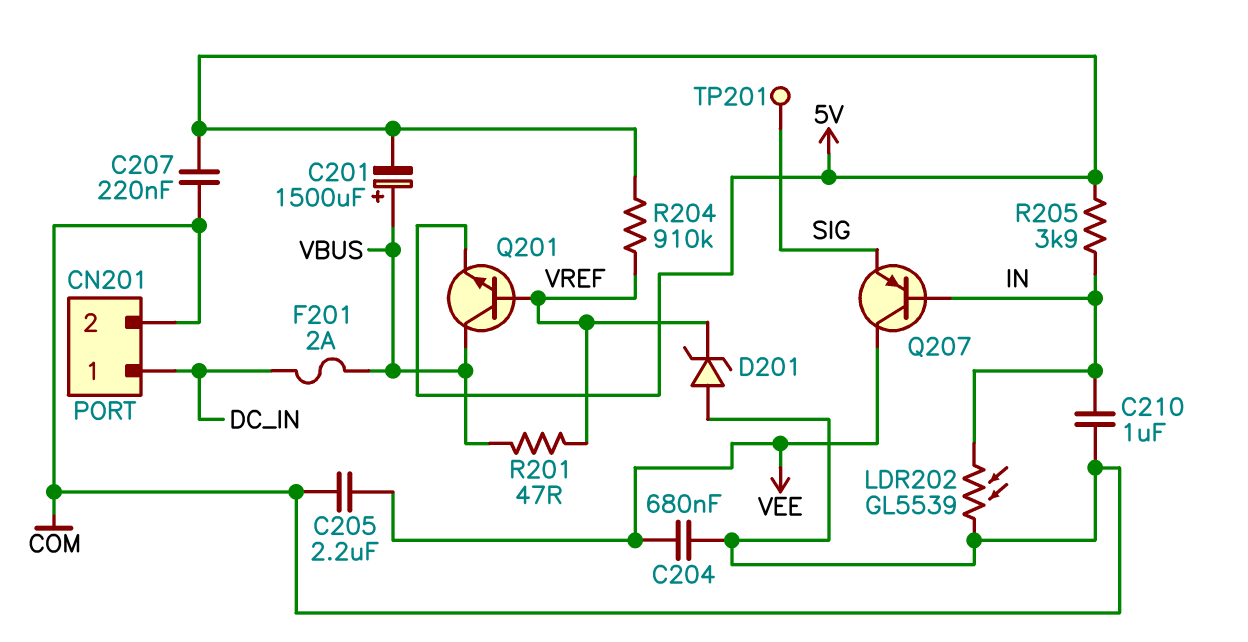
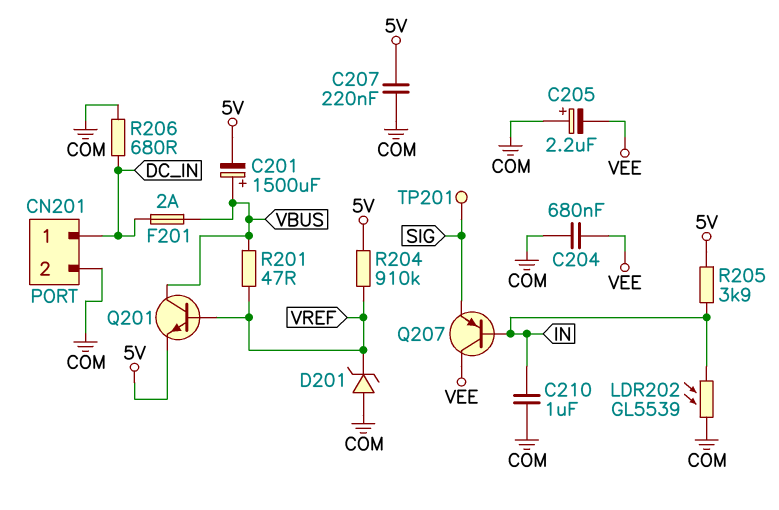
C205: 2.2uF (COM, VEE) -> 2.2uF (plus COM, minus VEE)
R206: none -> 680 (COM, DC_IN)

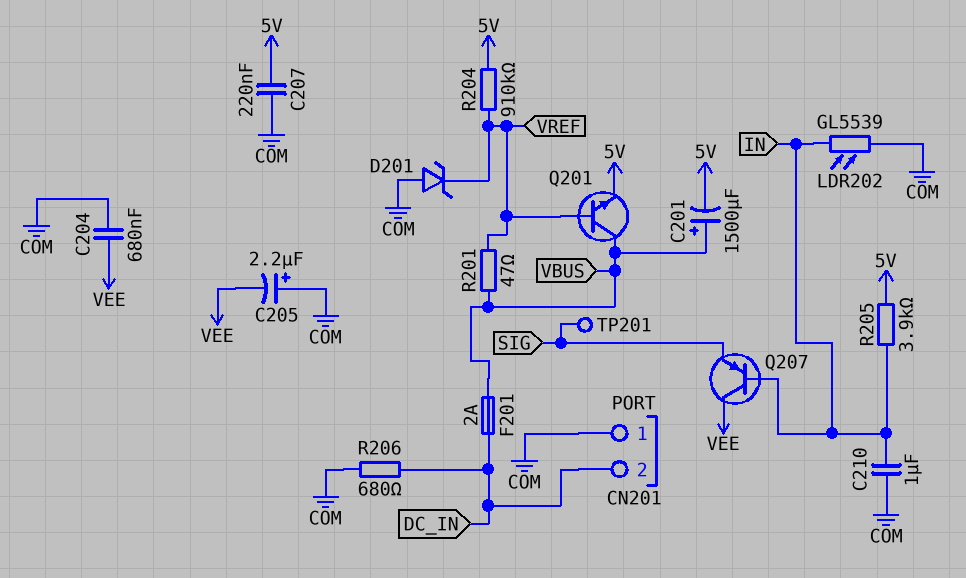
CN201 pin 1: DC_IN -> COM
CN201 pin 2: COM -> DC_IN

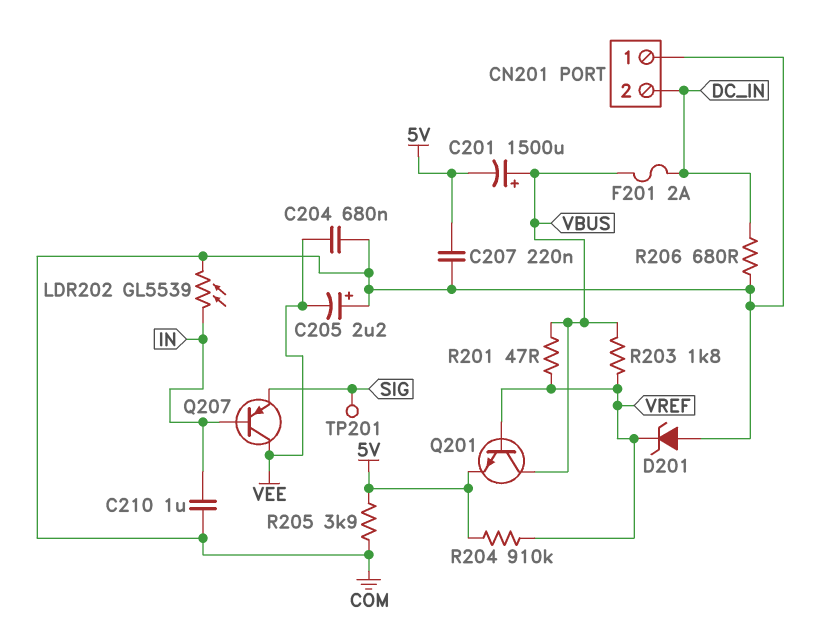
R203: none -> 1.8k (VBUS, VREF)
R205: 3.9k (5V, IN) -> 3.9k (5V, COM)

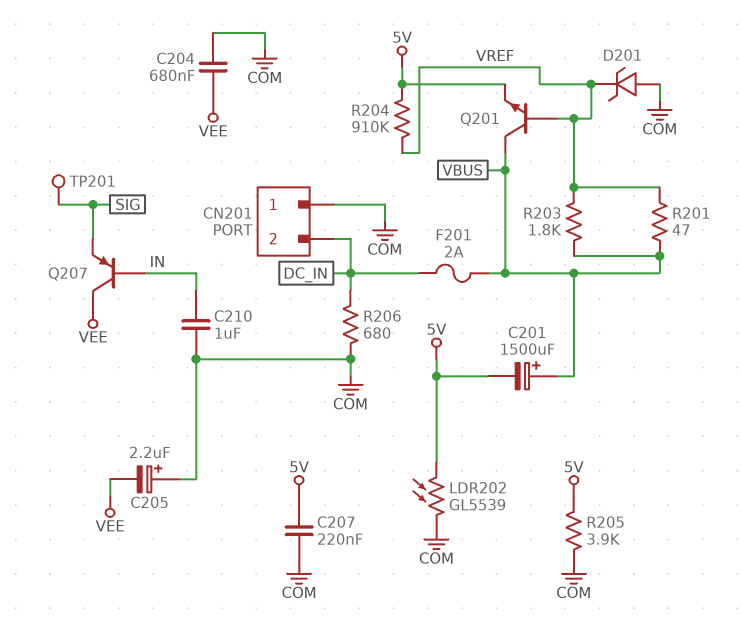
LDR202: GL5539 (COM, IN) -> GL5539 (5V, COM)

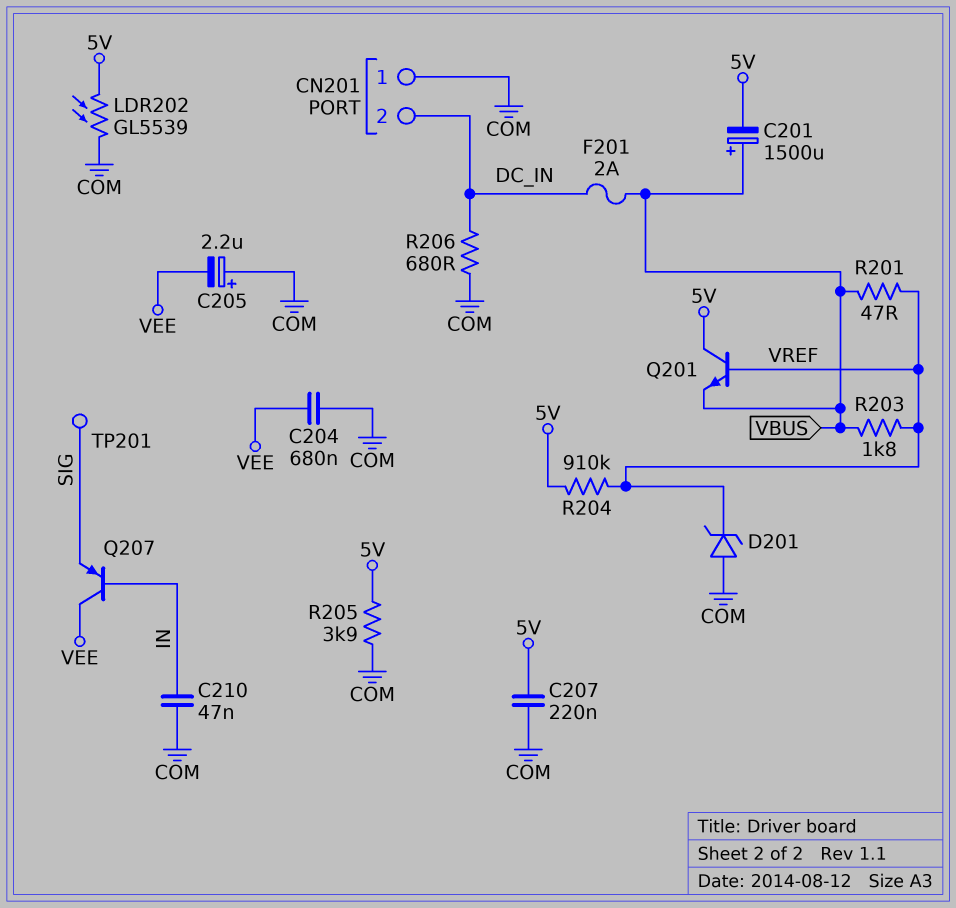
C210: 1uF (COM, IN) -> 47nF (COM, IN)
Q201: NPN (B VREF, C VBUS, E 5V) -> NPN (B VREF, C 5V, E VBUS)

